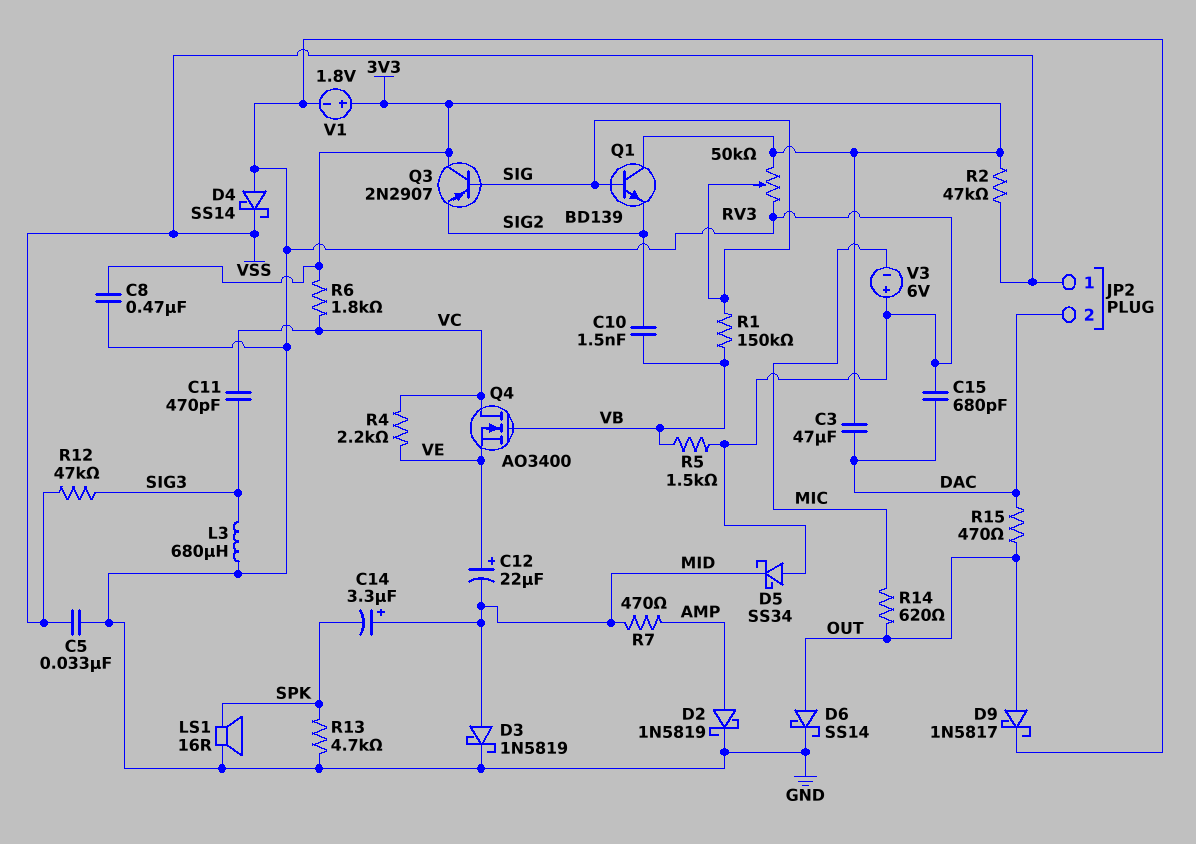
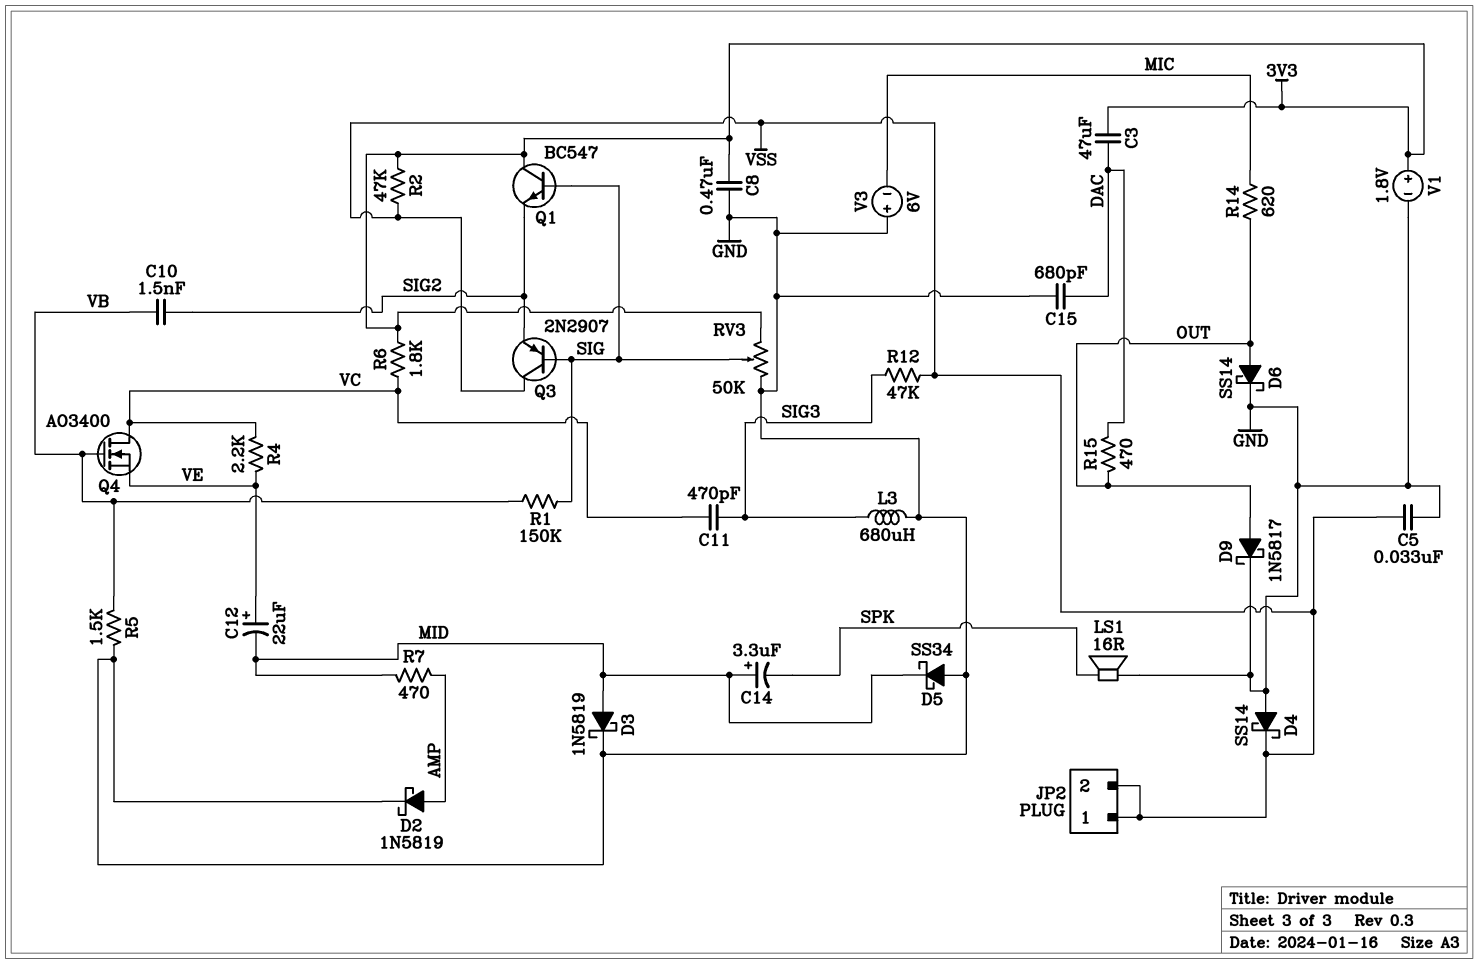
JP2 pin 2: DAC -> VSS
Q1: NPN BD139 (B SIG, C 3V3, E SIG2) -> NPN BC547 (B SIG, C 3V3, E SIG2)
Q3: PNP 2N2907 (B SIG, C 3V3, E SIG2) -> PNP 2N2907 (B SIG, C VSS, E SIG2)
R13: 4.7k (GND, SPK) -> none

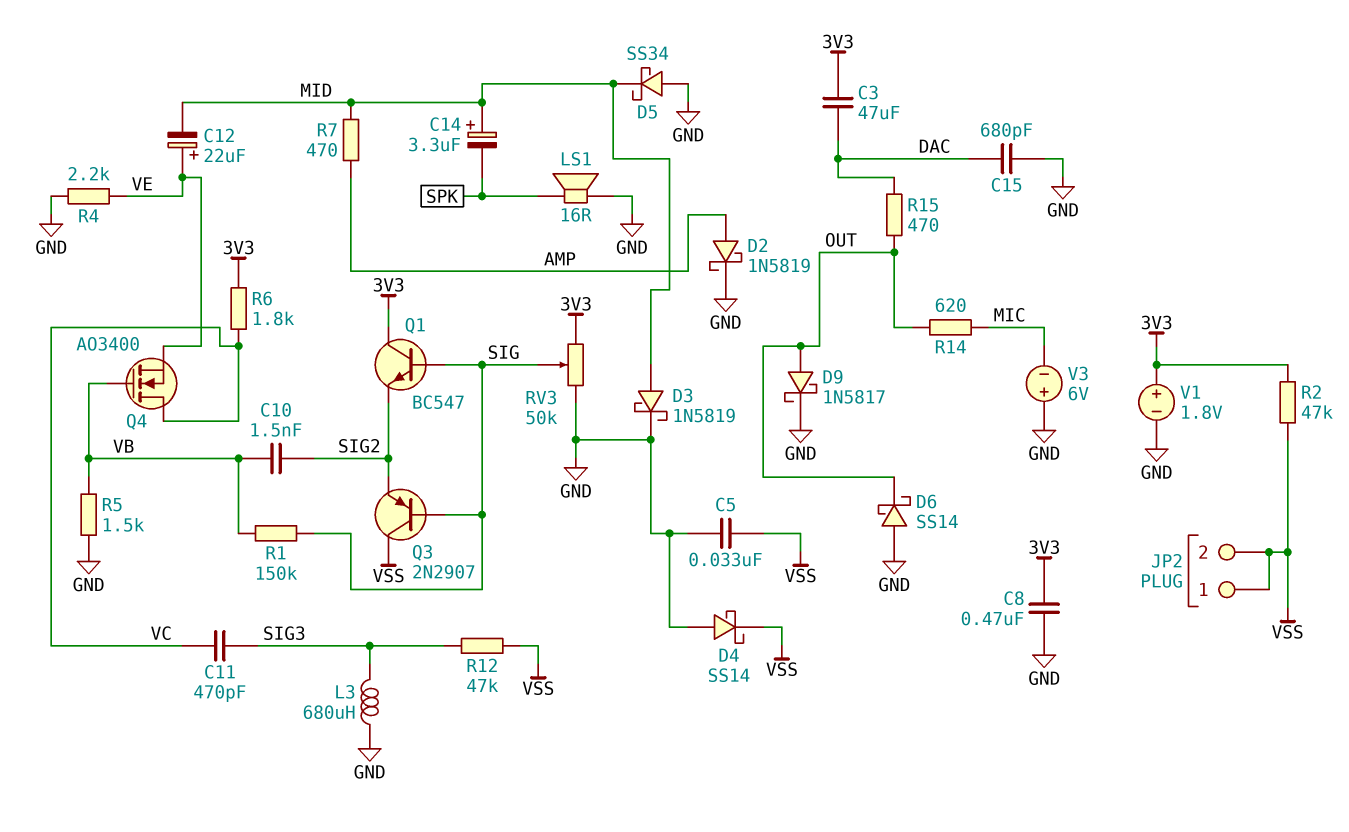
D6: schottky SS14 (A OUT, K GND) -> schottky SS14 (A GND, K OUT)
R4: 2.2k (VC, VE) -> 2.2k (GND, VE)

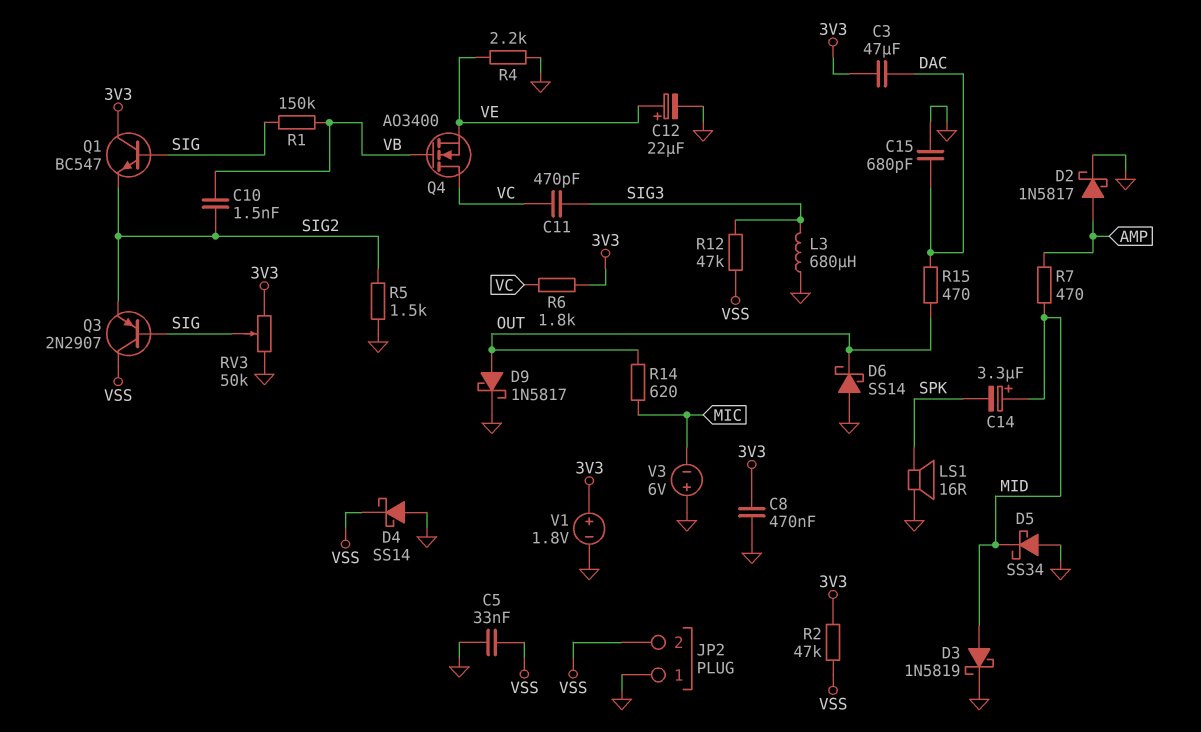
C12: 22uF (plus VE, minus MID) -> 22uF (plus VE, minus GND)
D2: schottky 1N5819 (A AMP, K GND) -> schottky 1N5817 (A AMP, K GND)
JP2 pin 1: VSS -> GND
R5: 1.5k (GND, VB) -> 1.5k (GND, SIG2)

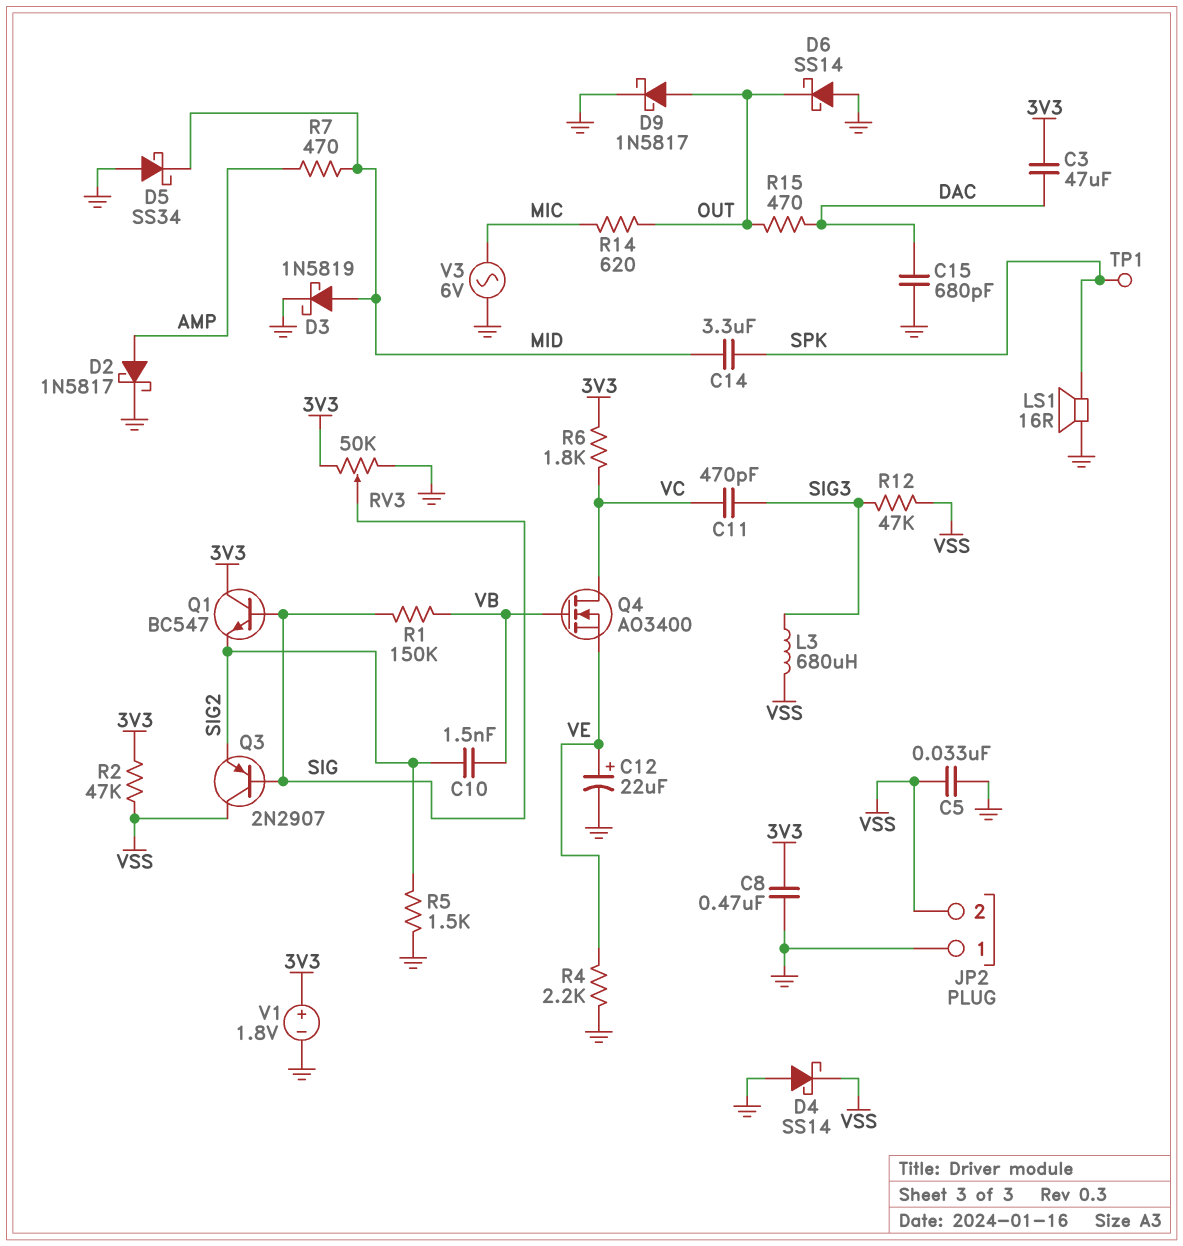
C14: 3.3uF (plus MID, minus SPK) -> 3.3uF (MID, SPK)
L3: 680uH (GND, SIG3) -> 680uH (SIG3, VSS)
TP1: none -> test point (SPK)
V3: 6V (plus GND, minus MIC) -> AC 6V (GND, MIC)

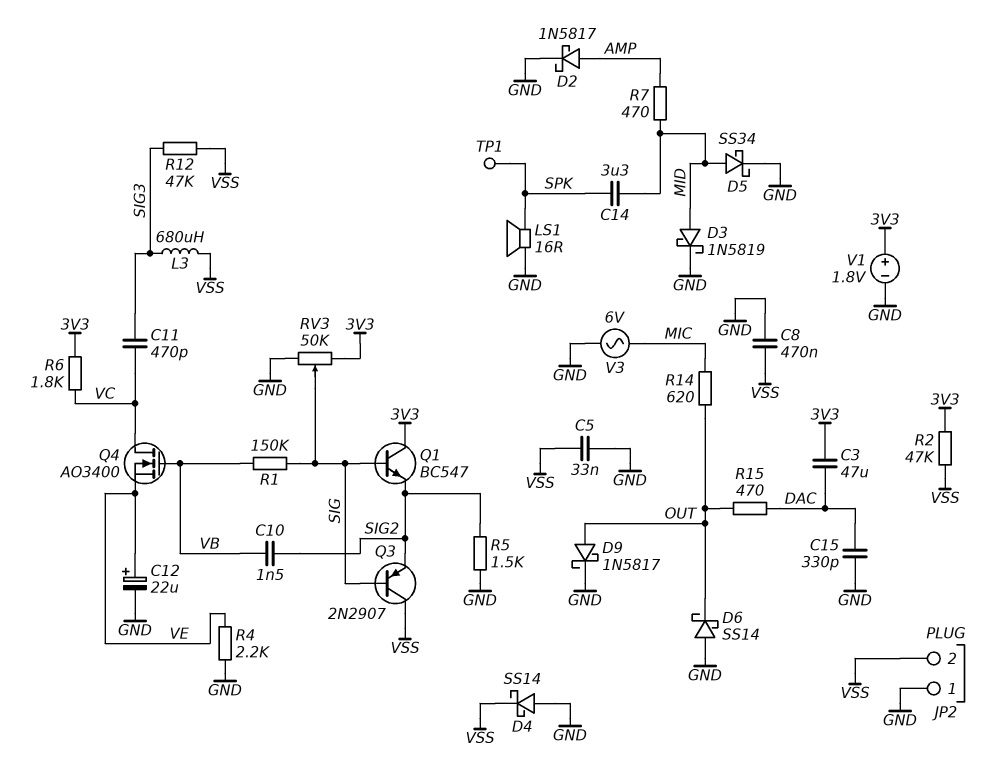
C8: 470nF (3V3, GND) -> 470nF (GND, VSS)
C15: 680pF (DAC, GND) -> 330pF (DAC, GND)
D5: schottky SS34 (A GND, K MID) -> schottky SS34 (A MID, K GND)

